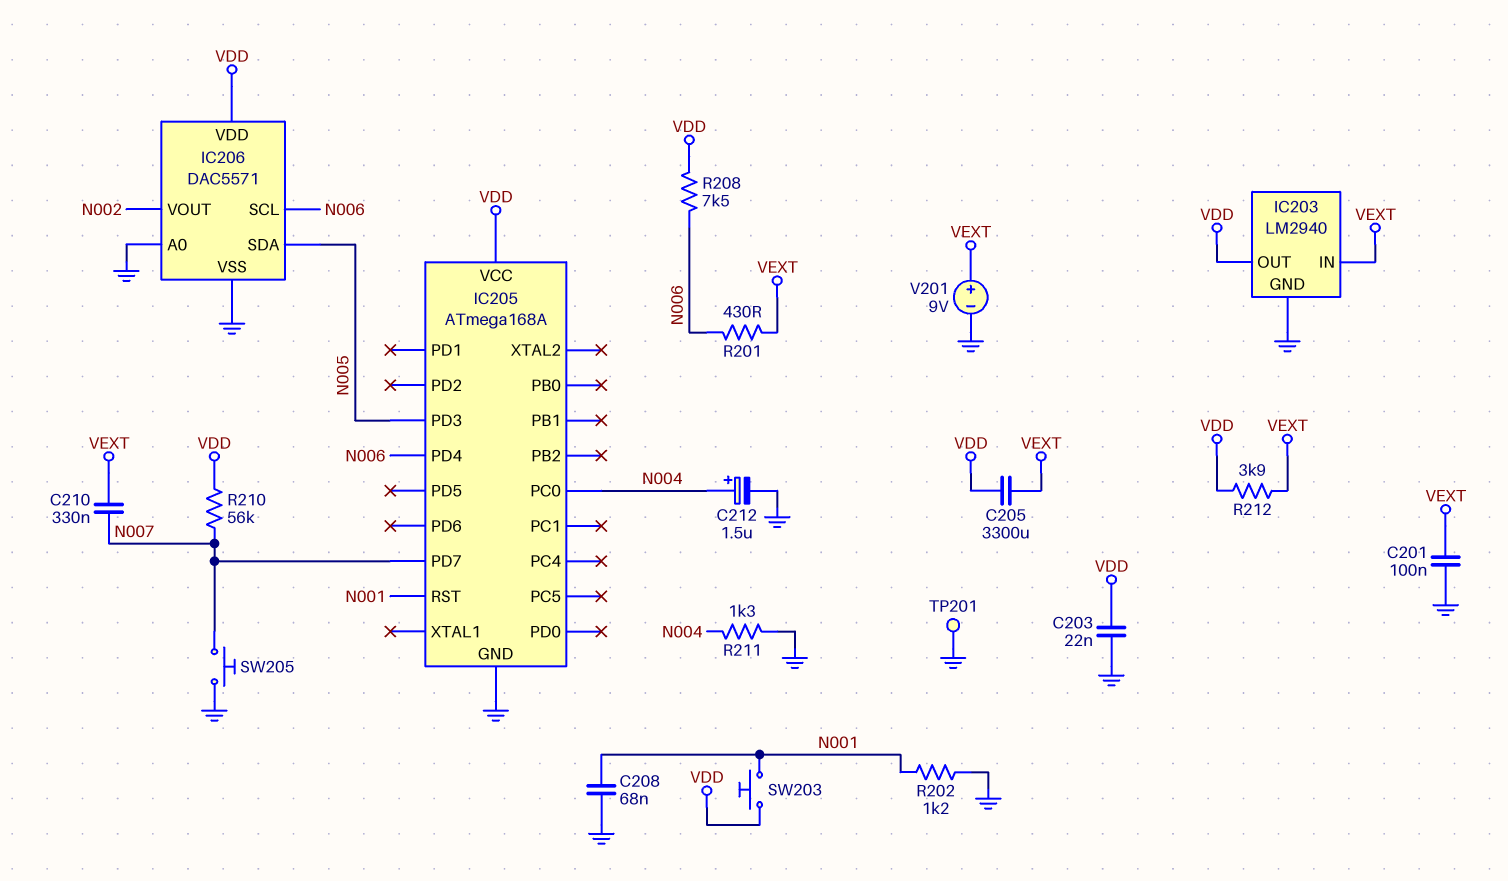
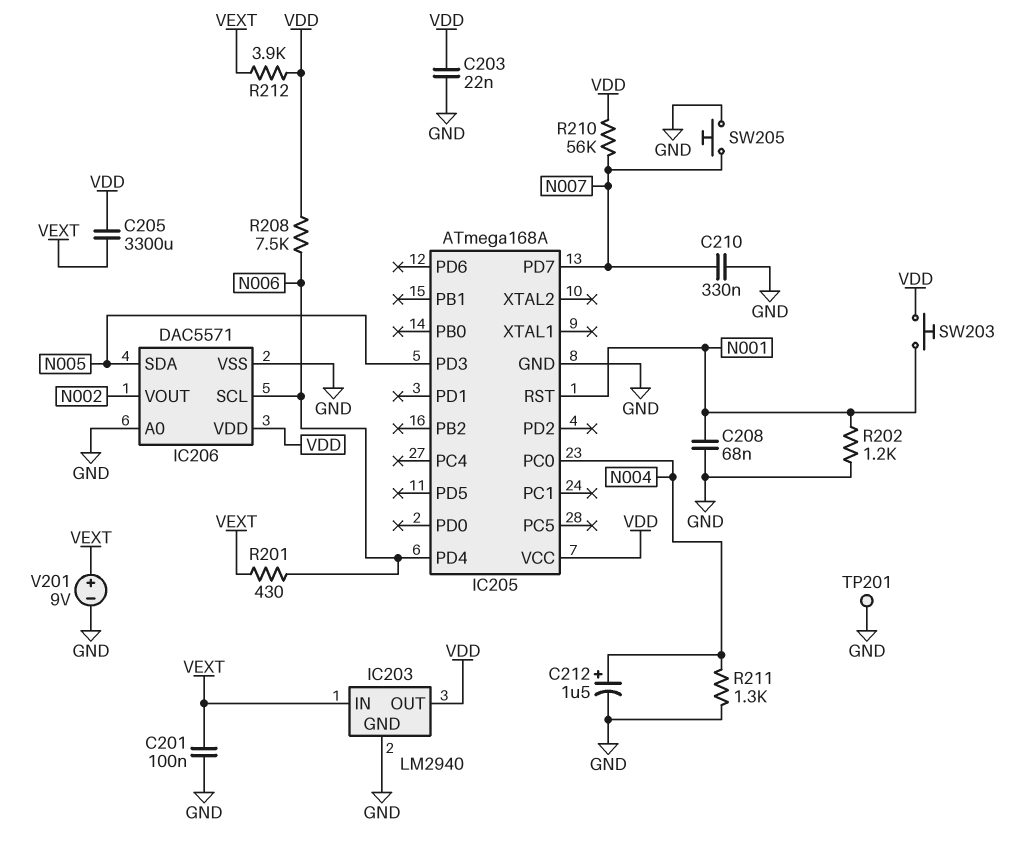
C210: 330nF (N007, VEXT) -> 330nF (GND, N007)

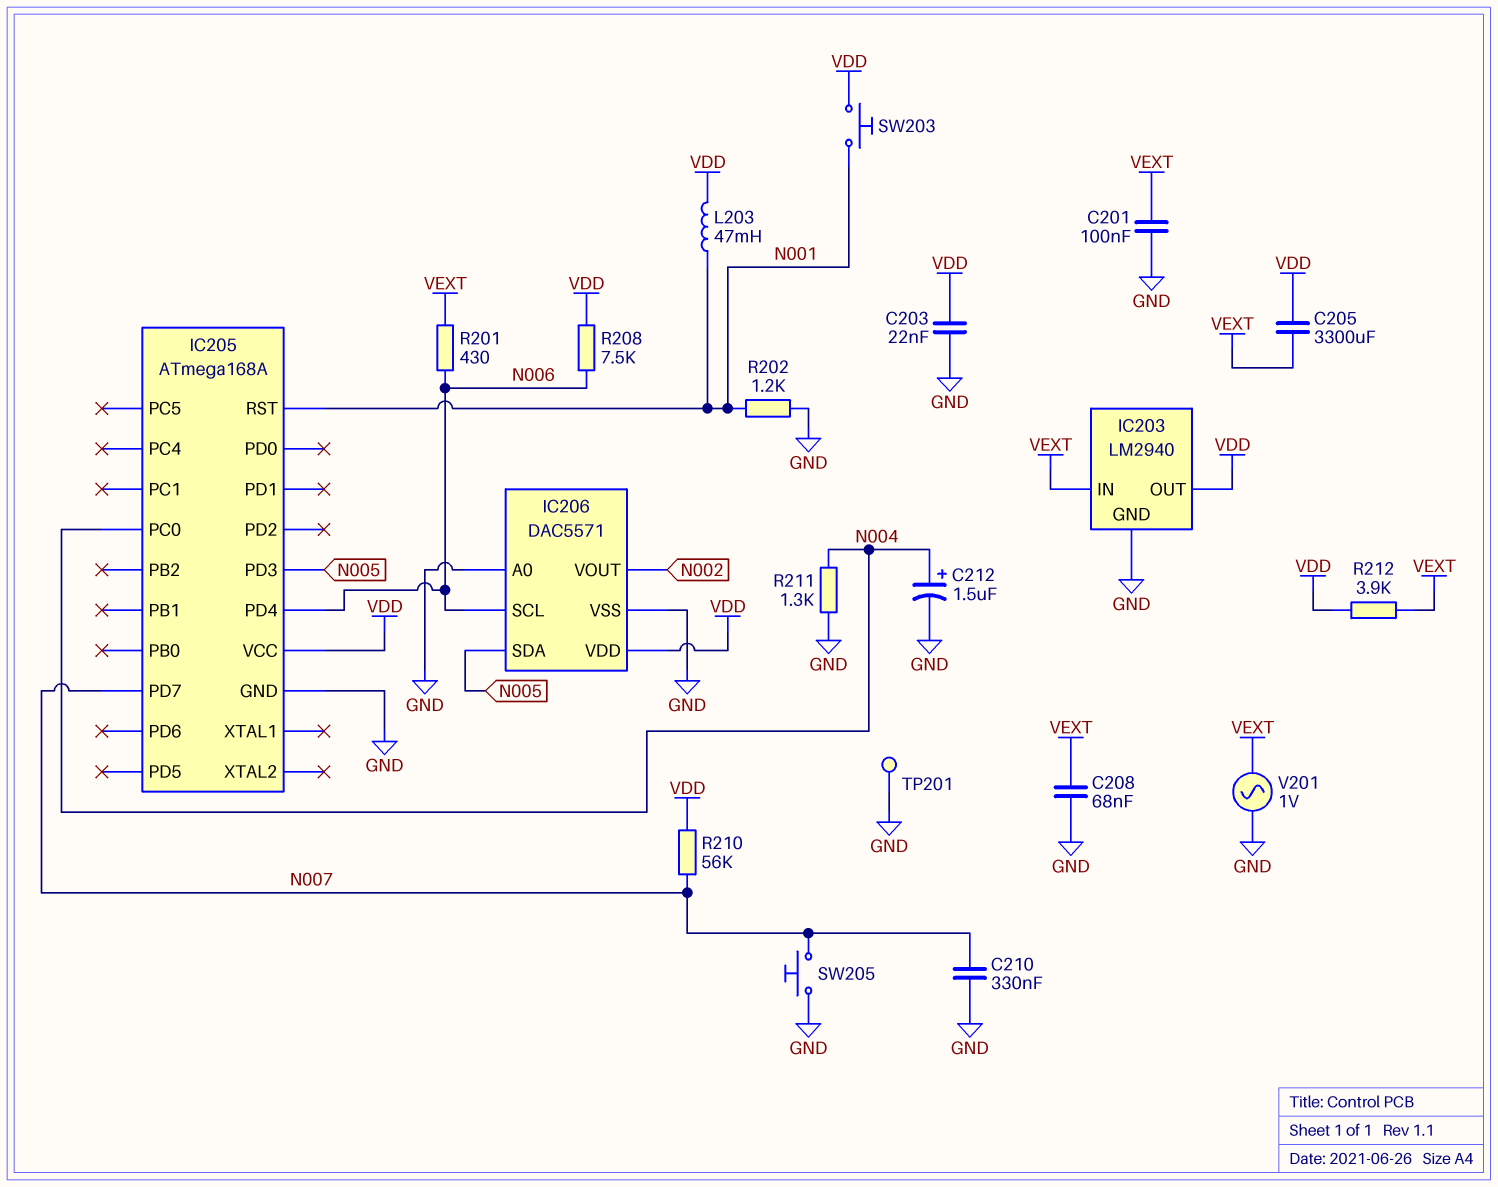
C208: 68nF (GND, N001) -> 68nF (GND, VEXT)
L203: none -> 47mH (N001, VDD)
V201: 9V (plus VEXT, minus GND) -> AC 1V (GND, VEXT)

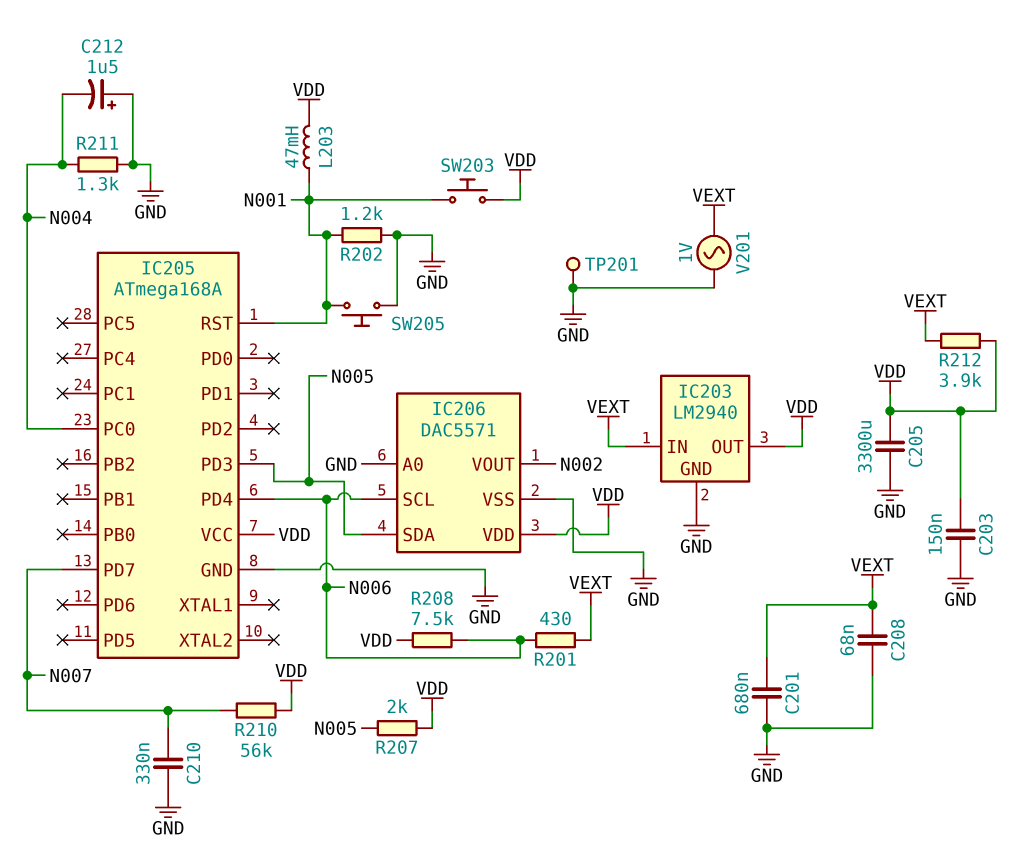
C201: 100nF (GND, VEXT) -> 680nF (GND, VEXT)
C203: 22nF (GND, VDD) -> 150nF (GND, VDD)
C205: 3300uF (VDD, VEXT) -> 3300uF (GND, VDD)
C212: 1.5uF (plus N004, minus GND) -> 1.5uF (plus GND, minus N004)
R207: none -> 2k (N005, VDD)
SW205: button (GND, N007) -> button (GND, N001)

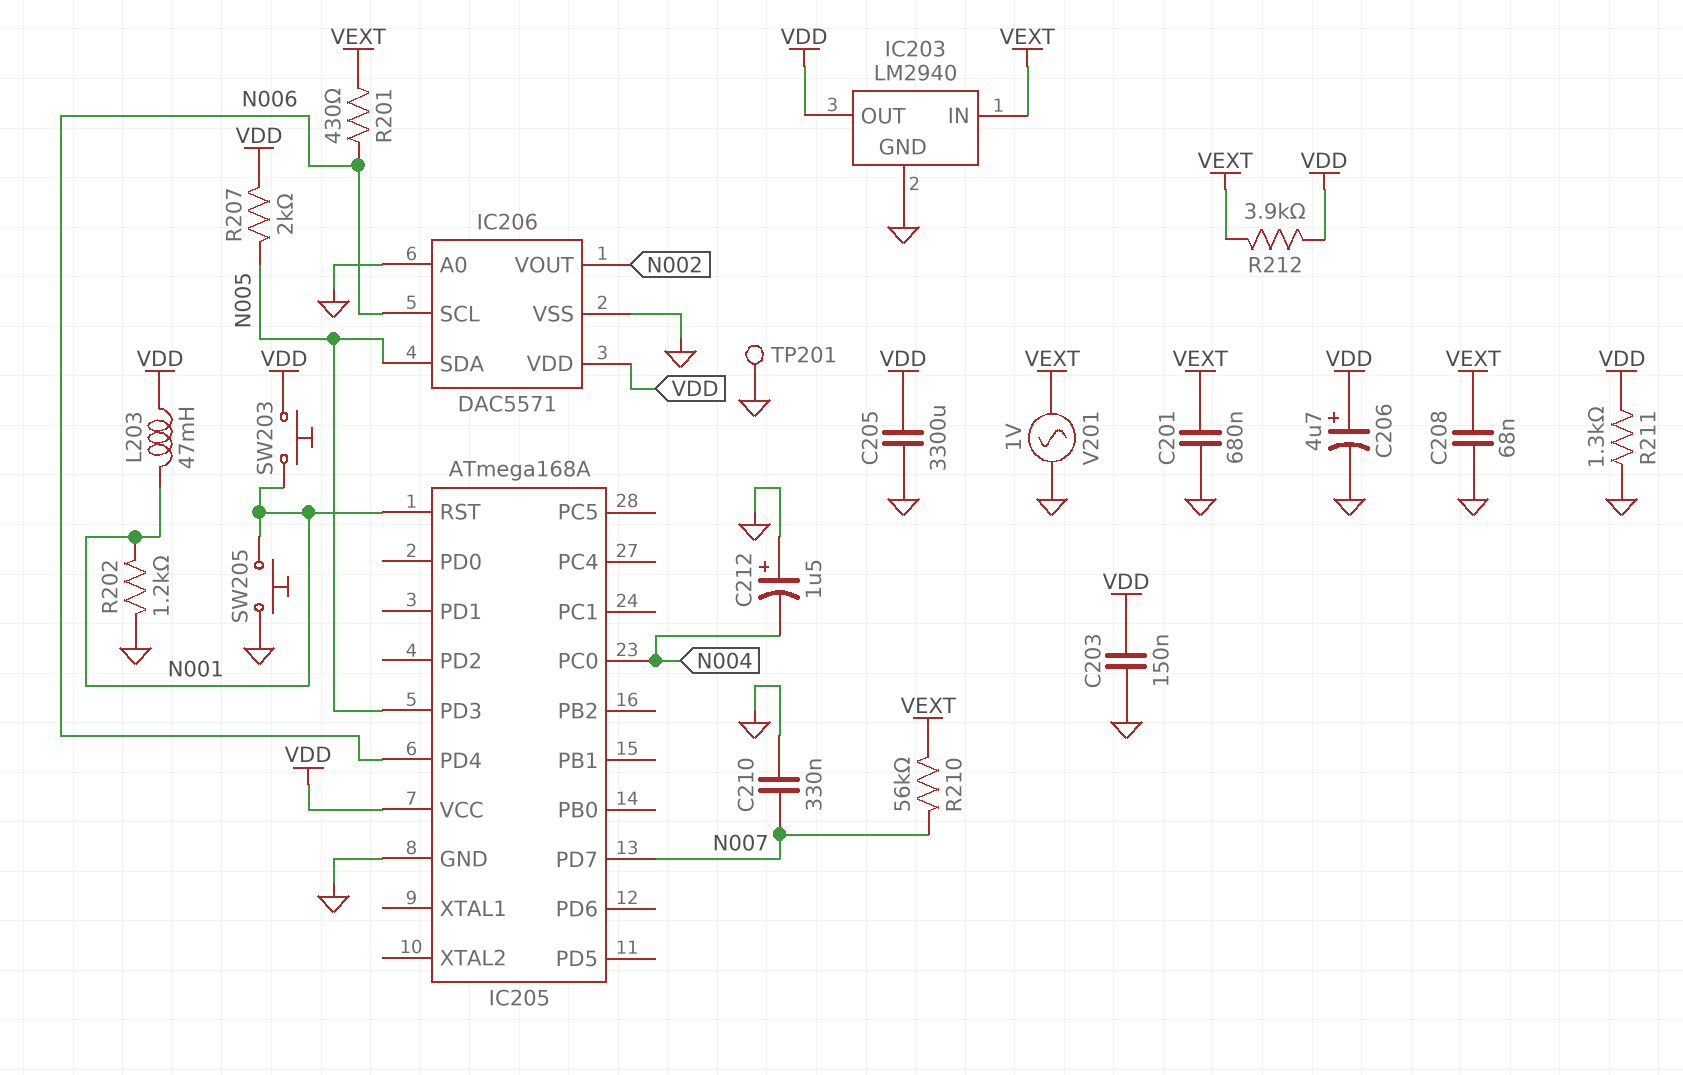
C206: none -> 4.7uF (plus VDD, minus GND)
R208: 7.5k (N006, VDD) -> none
R210: 56k (N007, VDD) -> 56k (N007, VEXT)
R211: 1.3k (GND, N004) -> 1.3k (GND, VDD)

